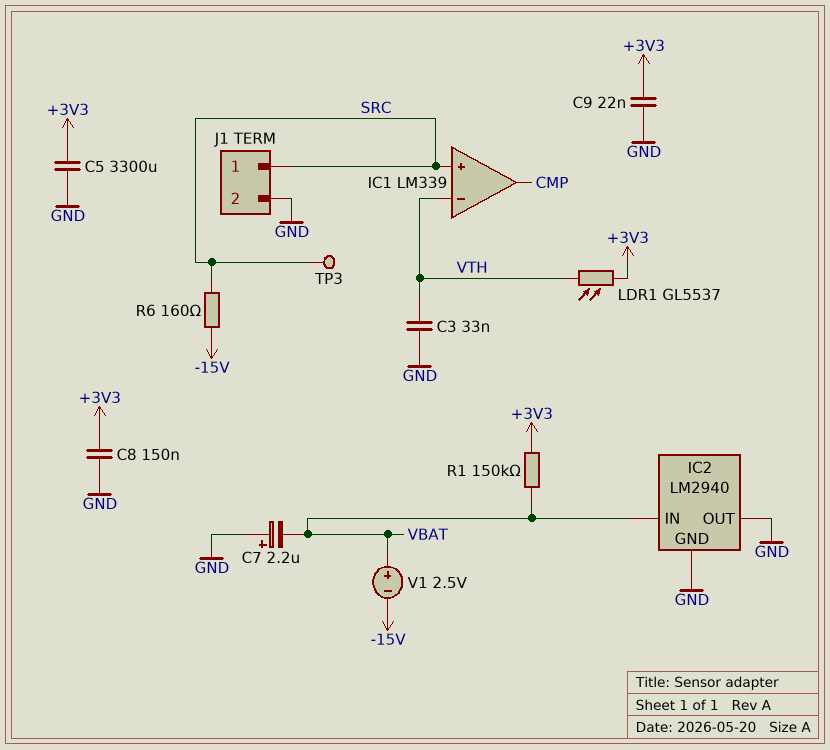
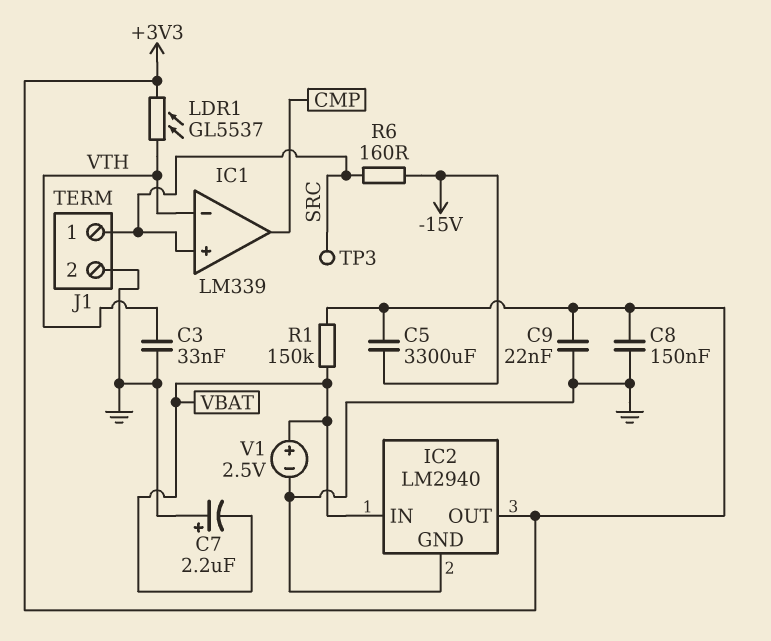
C5: 3300uF (+3V3, GND) -> 3300uF (+3V3, -15V)
IC2 pin OUT: GND -> +3V3
V1: 2.5V (plus VBAT, minus -15V) -> 2.5V (plus VBAT, minus GND)

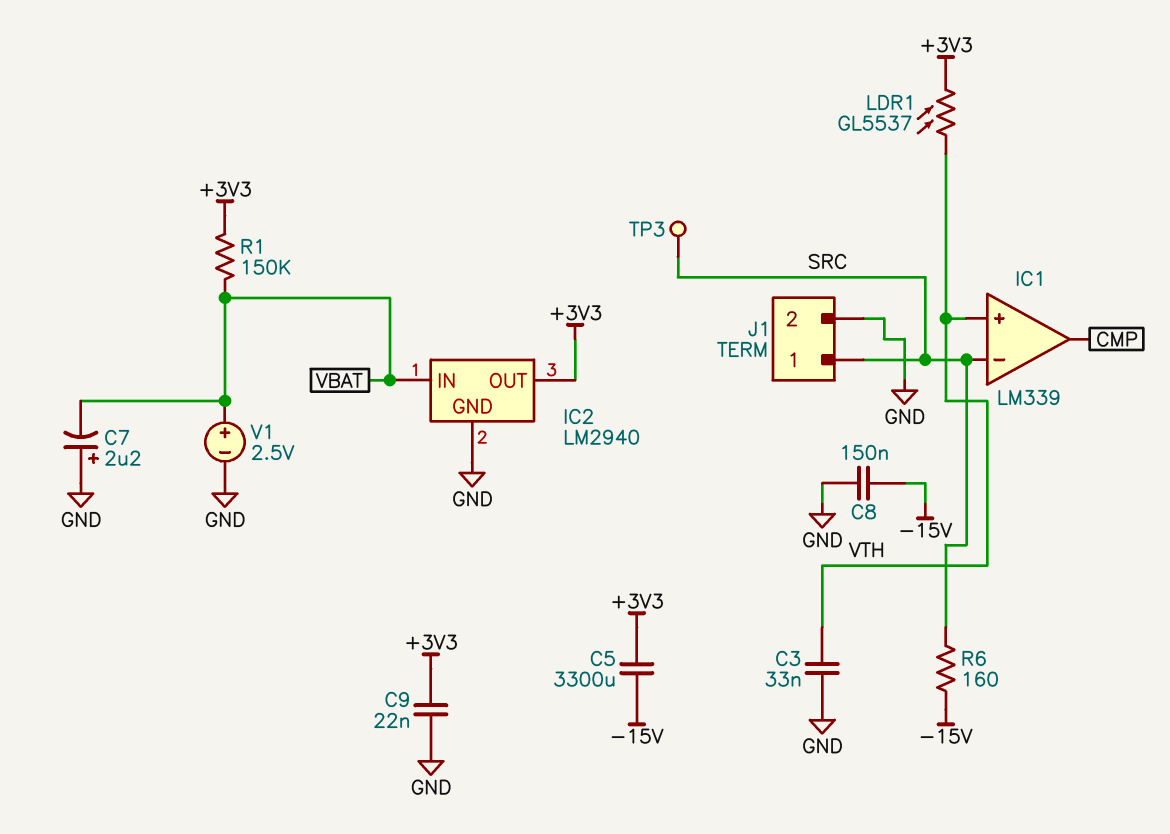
C8: 150nF (+3V3, GND) -> 150nF (-15V, GND)
IC1 pin in+: SRC -> VTH
IC1 pin in-: VTH -> SRC

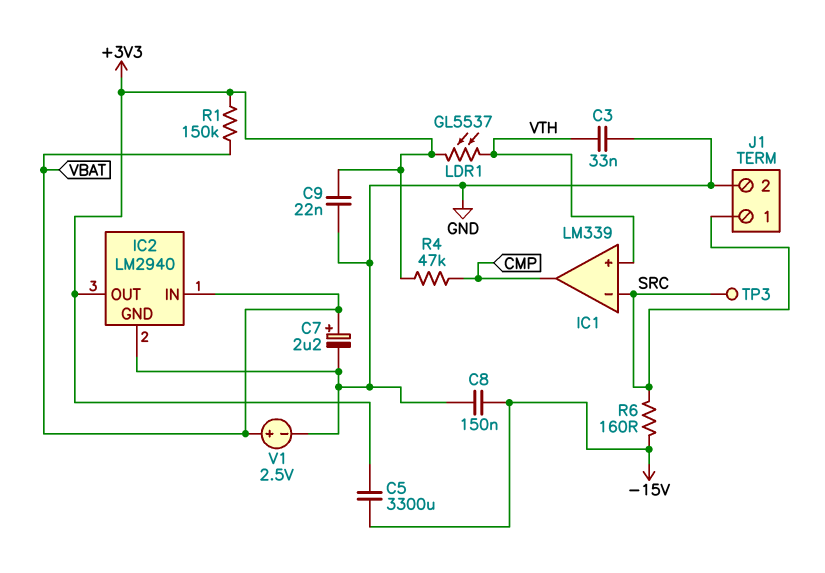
C7: 2.2uF (plus GND, minus VBAT) -> 2.2uF (plus VBAT, minus GND)
R4: none -> 47k (+3V3, CMP)

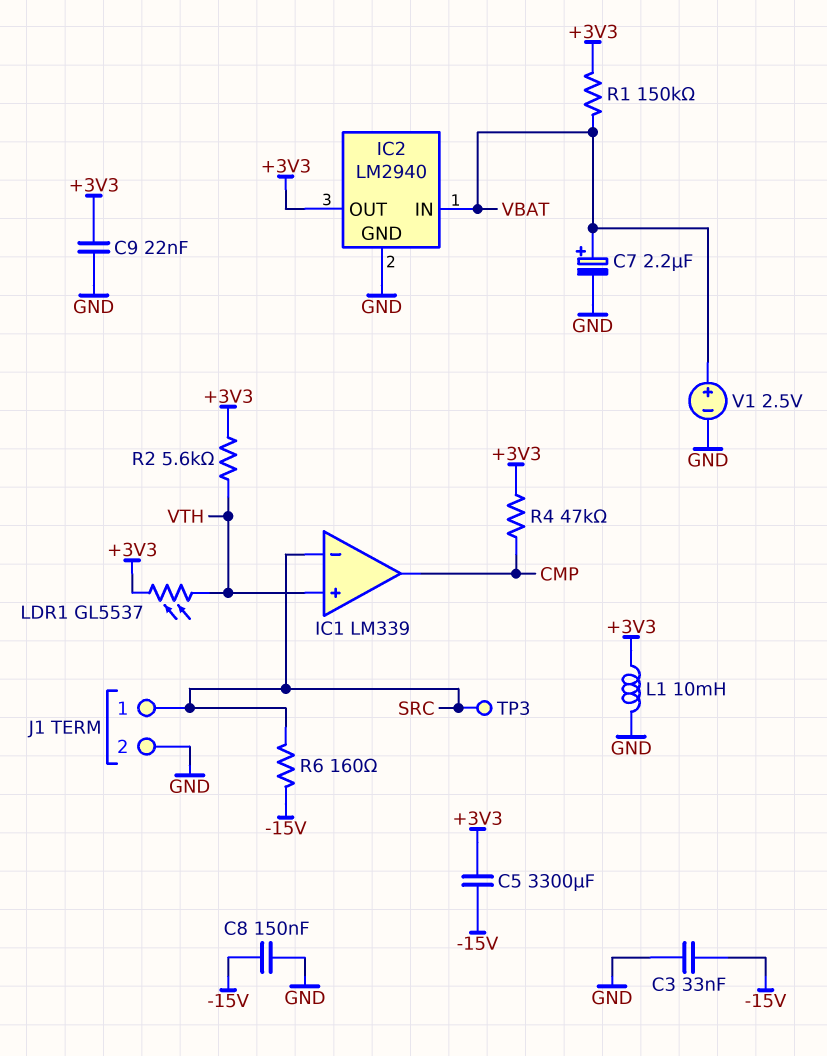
C3: 33nF (GND, VTH) -> 33nF (-15V, GND)
L1: none -> 10mH (+3V3, GND)
R2: none -> 5.6k (+3V3, VTH)

